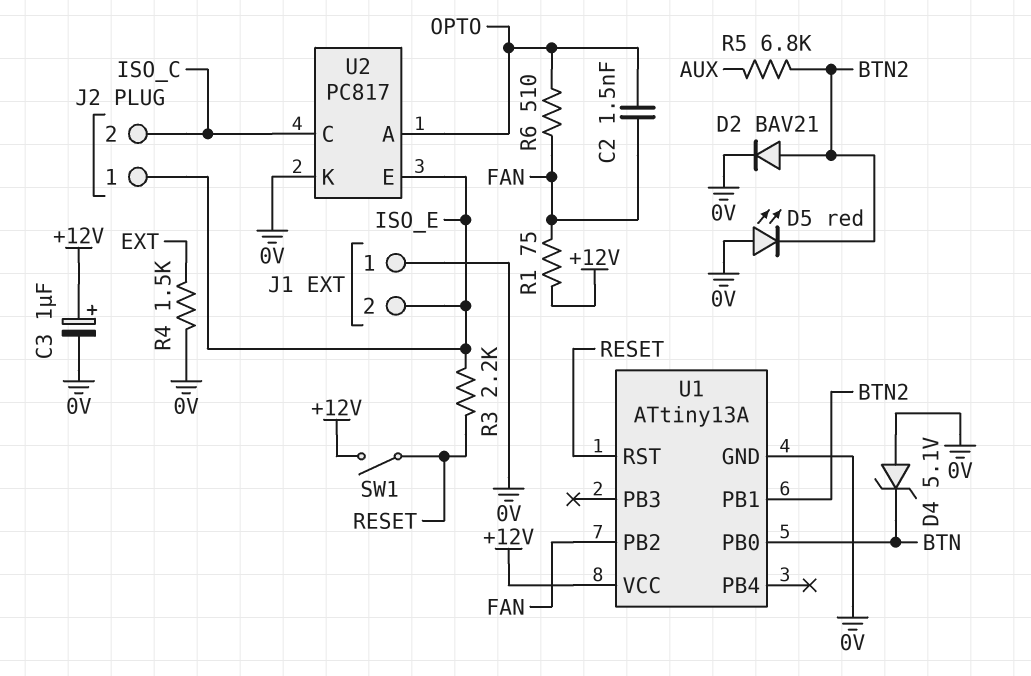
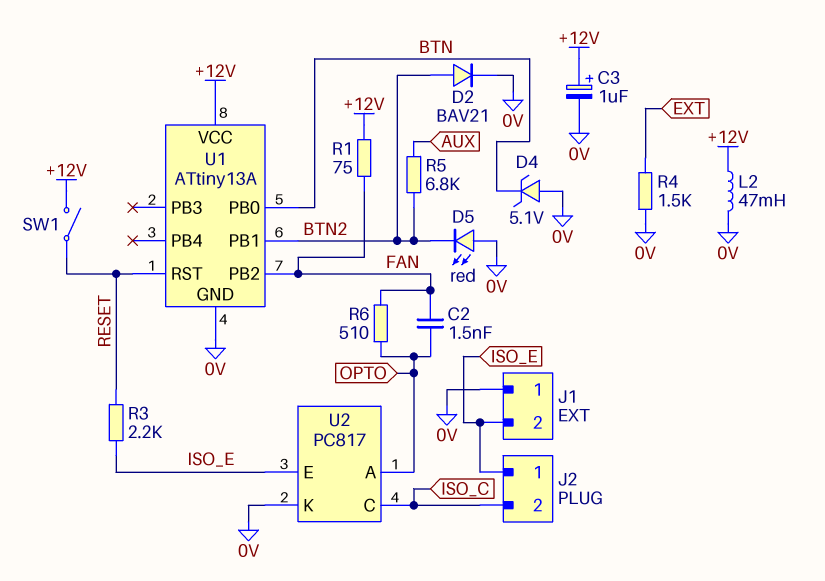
L2: none -> 47mH (+12V, 0V)

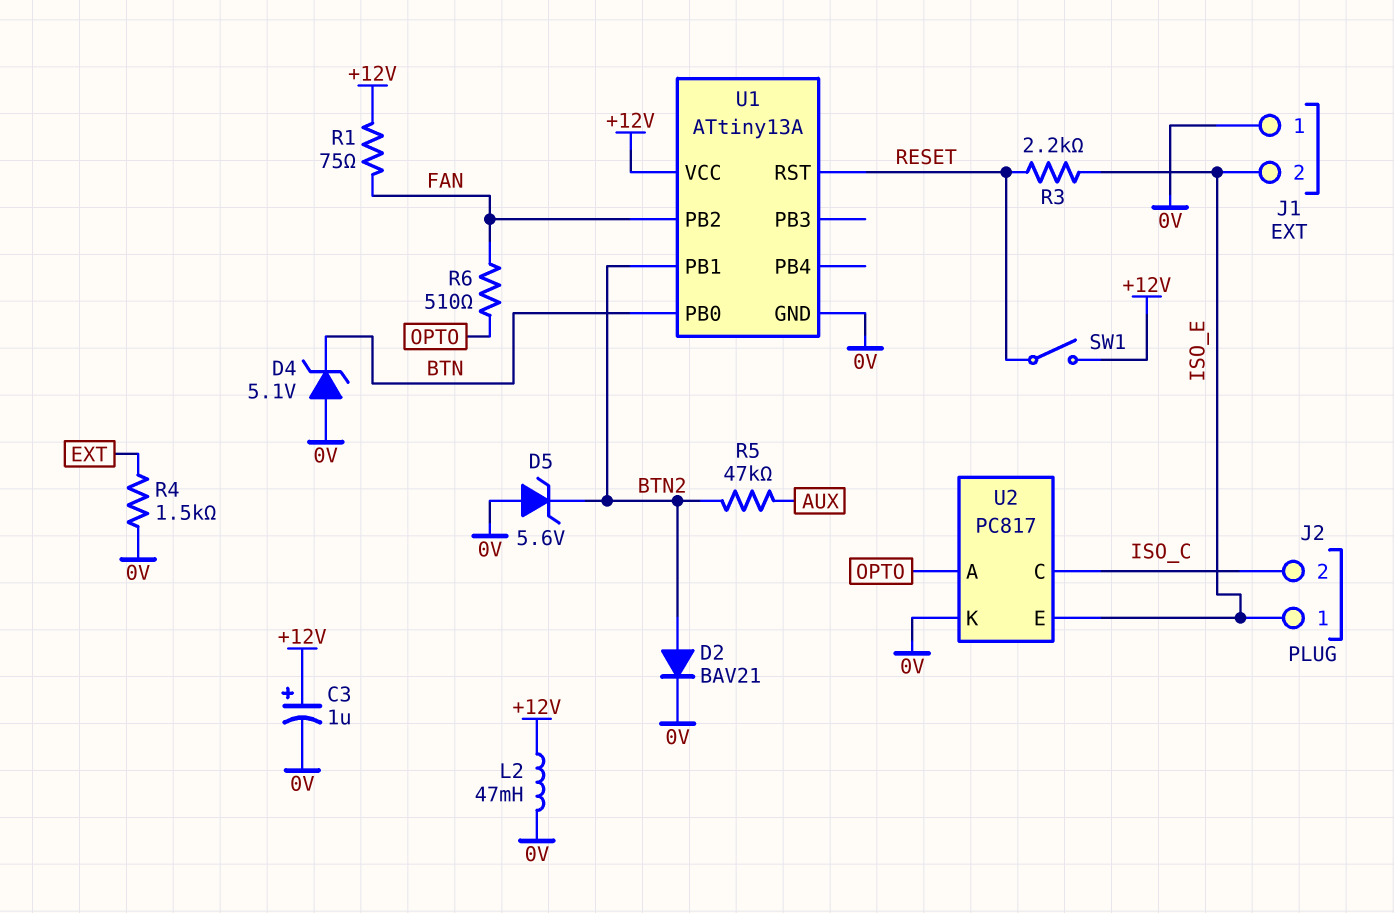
C2: 1.5nF (FAN, OPTO) -> none
D5: LED red (A 0V, K BTN2) -> zener 5.6V (A 0V, K BTN2)
R5: 6.8k (AUX, BTN2) -> 47k (AUX, BTN2)

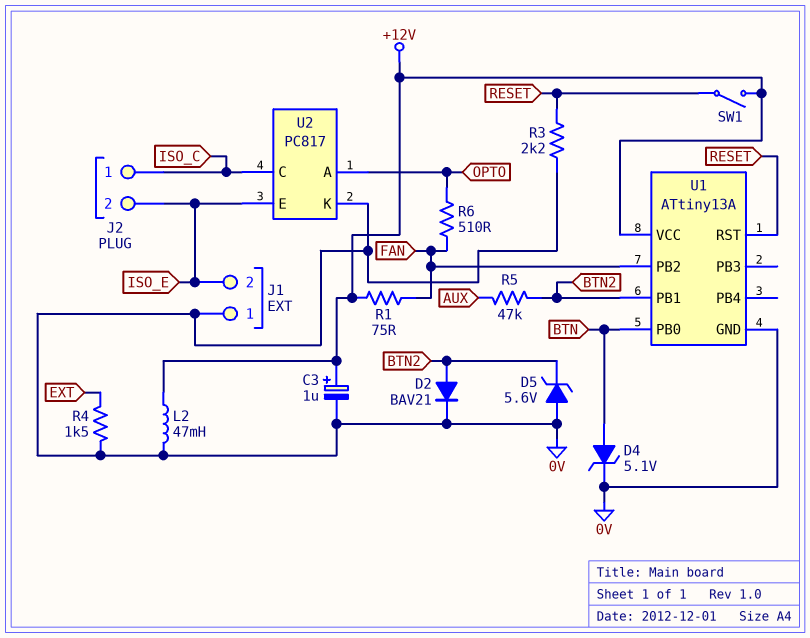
D4: zener 5.1V (A 0V, K BTN) -> zener 5.1V (A BTN, K 0V)
J2 pin 1: ISO_E -> ISO_C
J2 pin 2: ISO_C -> ISO_E
R3: 2.2k (ISO_E, RESET) -> 2.2k (0V, RESET)

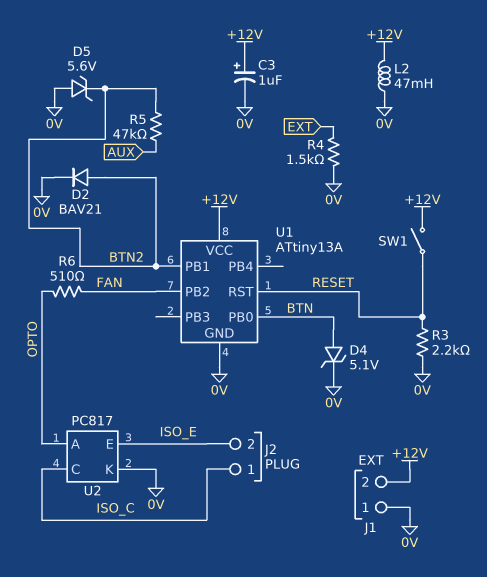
J1 pin 2: ISO_E -> +12V
R1: 75 (+12V, FAN) -> none

